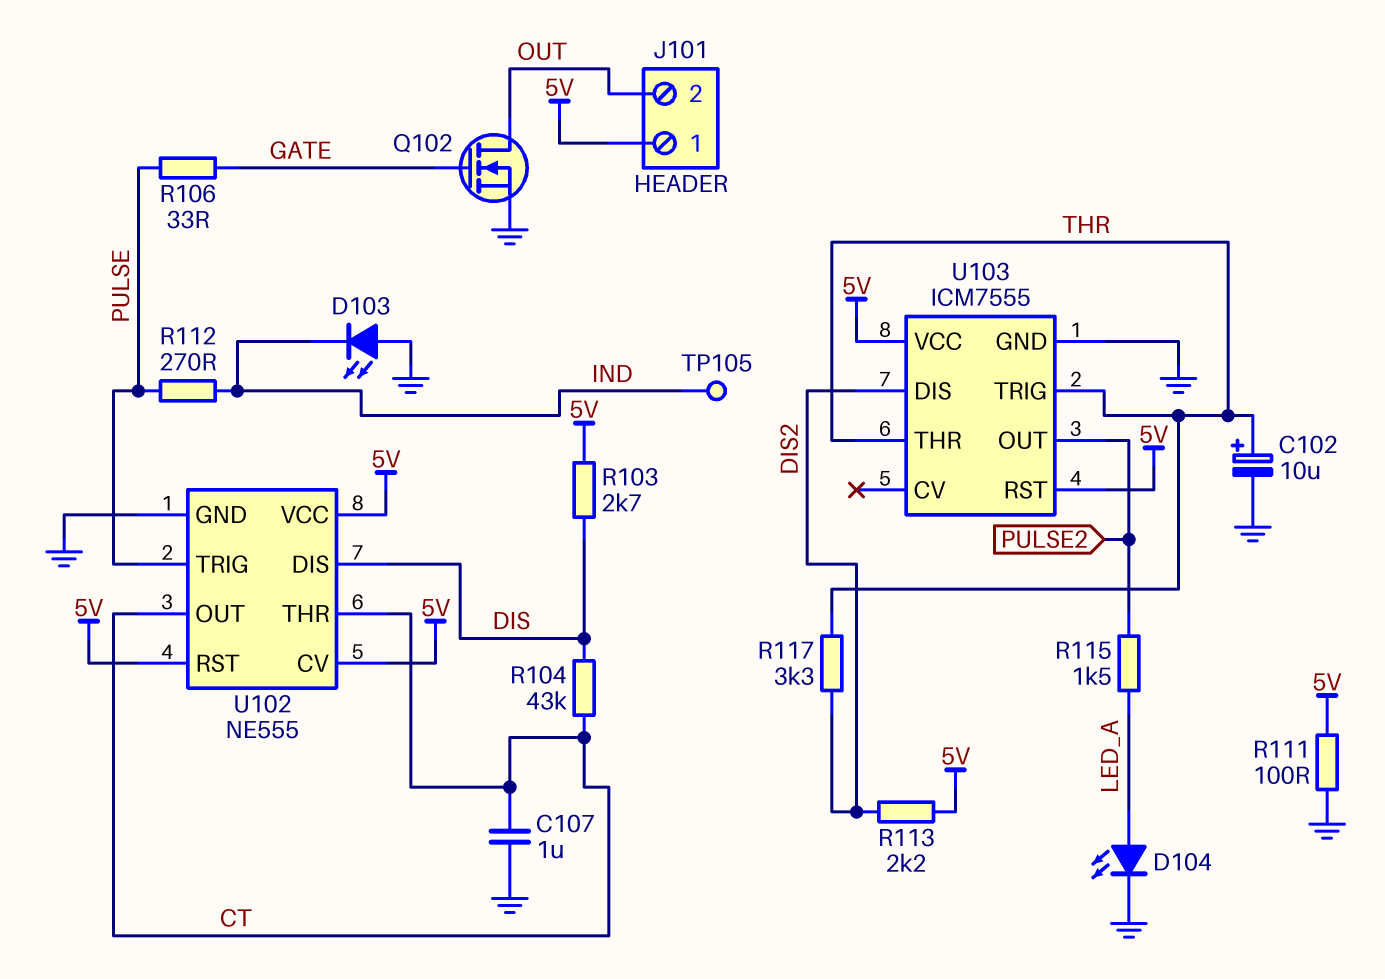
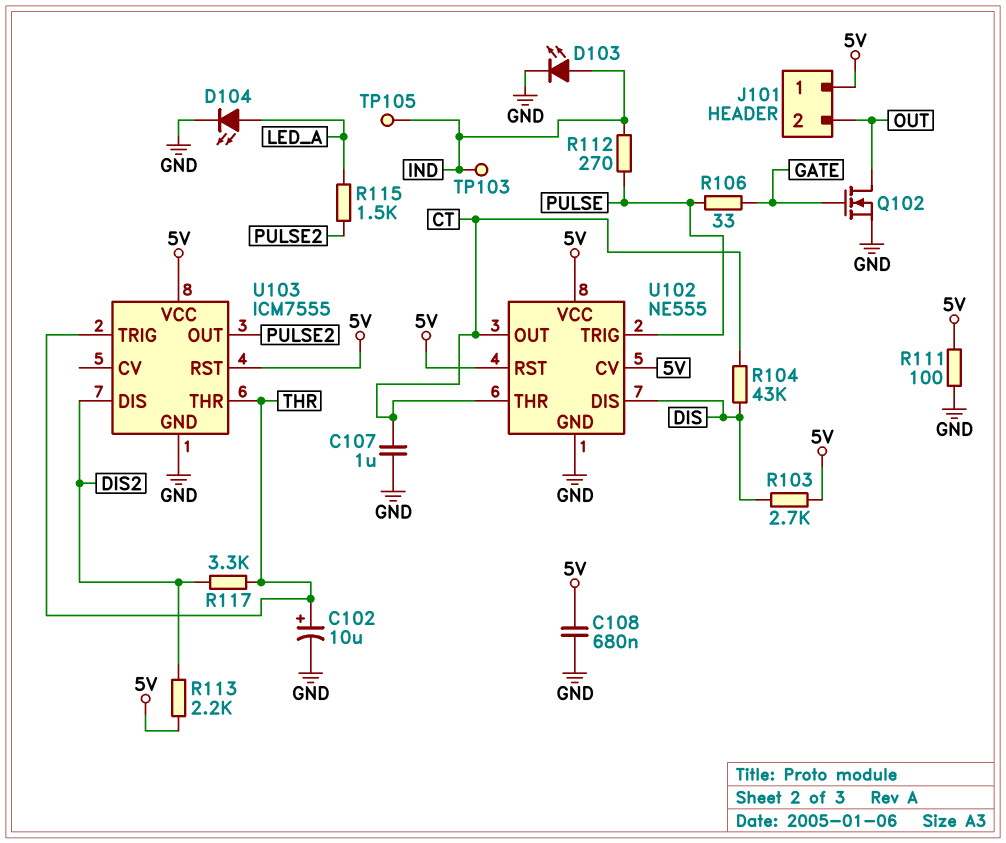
C108: none -> 680nF (5V, GND)
D103: LED (A GND, K IND) -> LED (A IND, K GND)
TP103: none -> test point (IND)

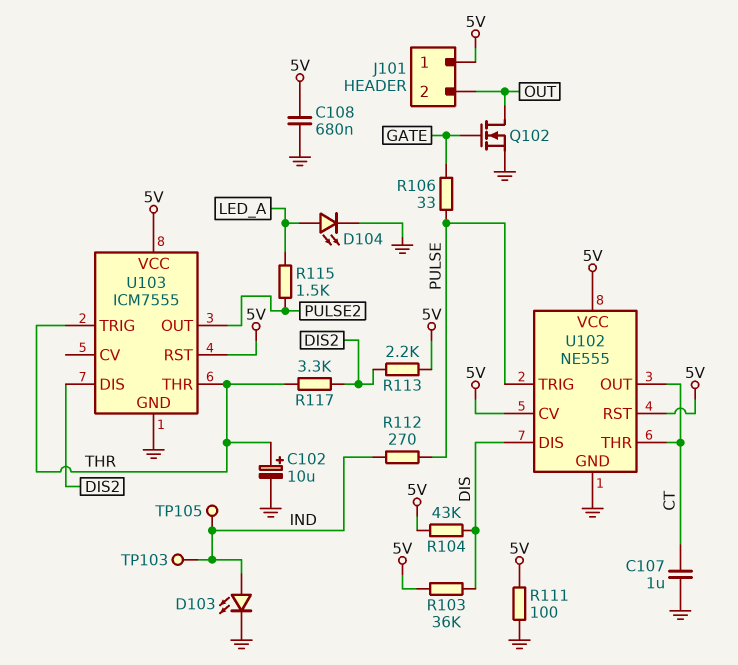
R103: 2.7k (5V, DIS) -> 36k (5V, DIS)
R104: 43k (CT, DIS) -> 43k (5V, DIS)

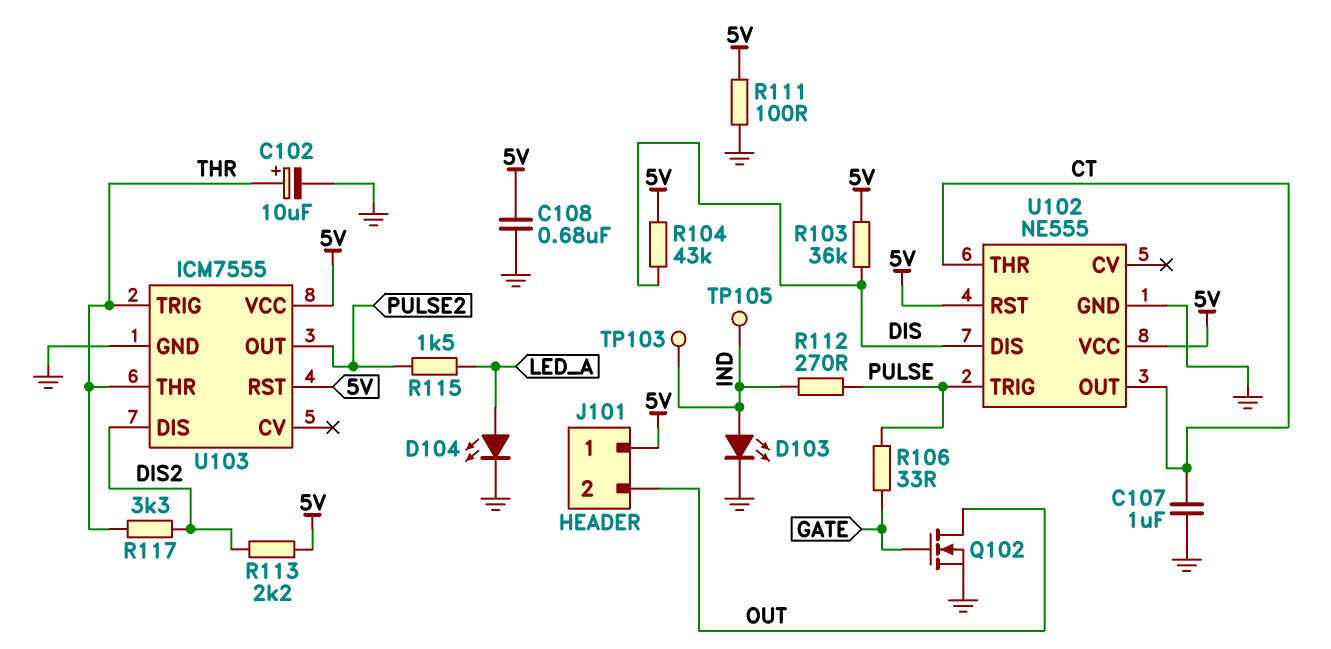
U102 pin CV: 5V -> none

